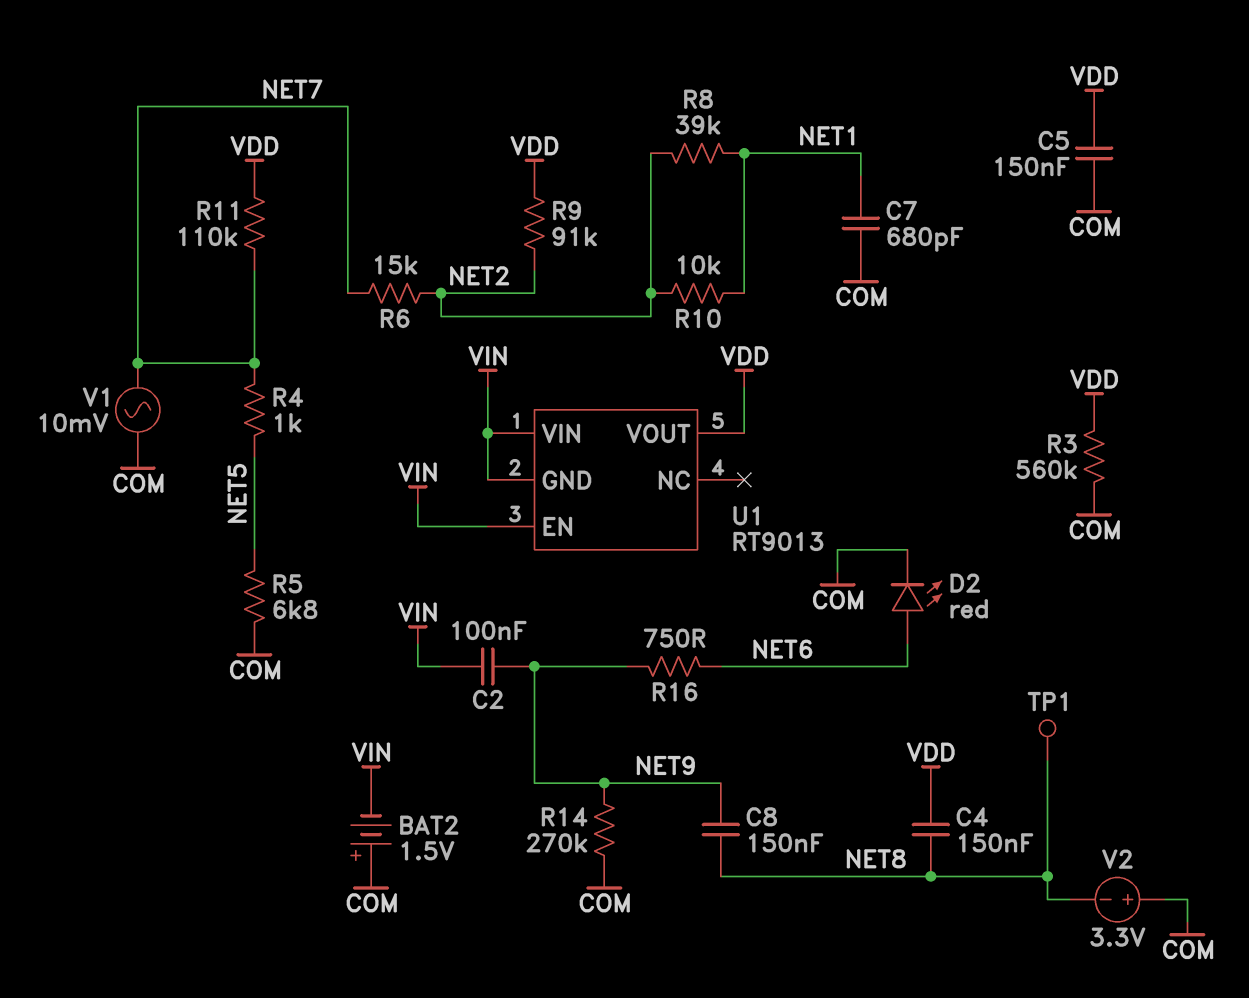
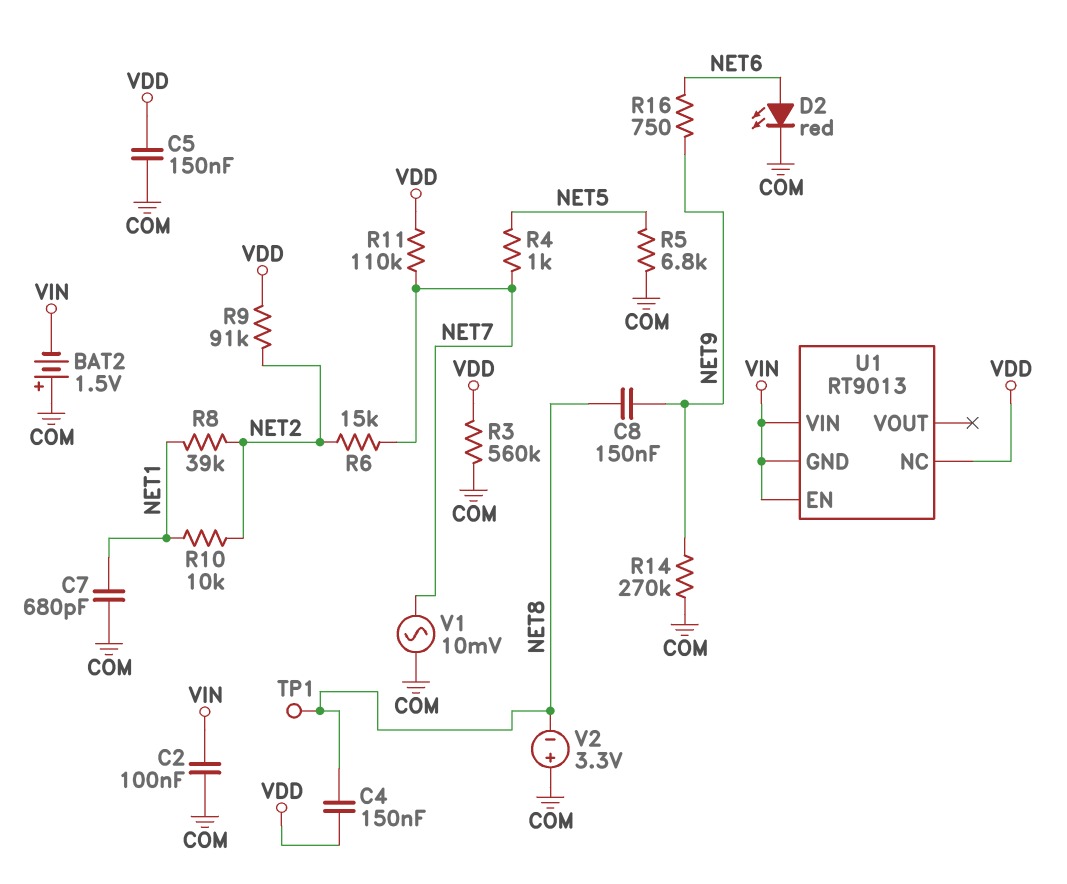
C2: 100nF (NET9, VIN) -> 100nF (COM, VIN)
U1 pin NC: none -> VDD
U1 pin VOUT: VDD -> none

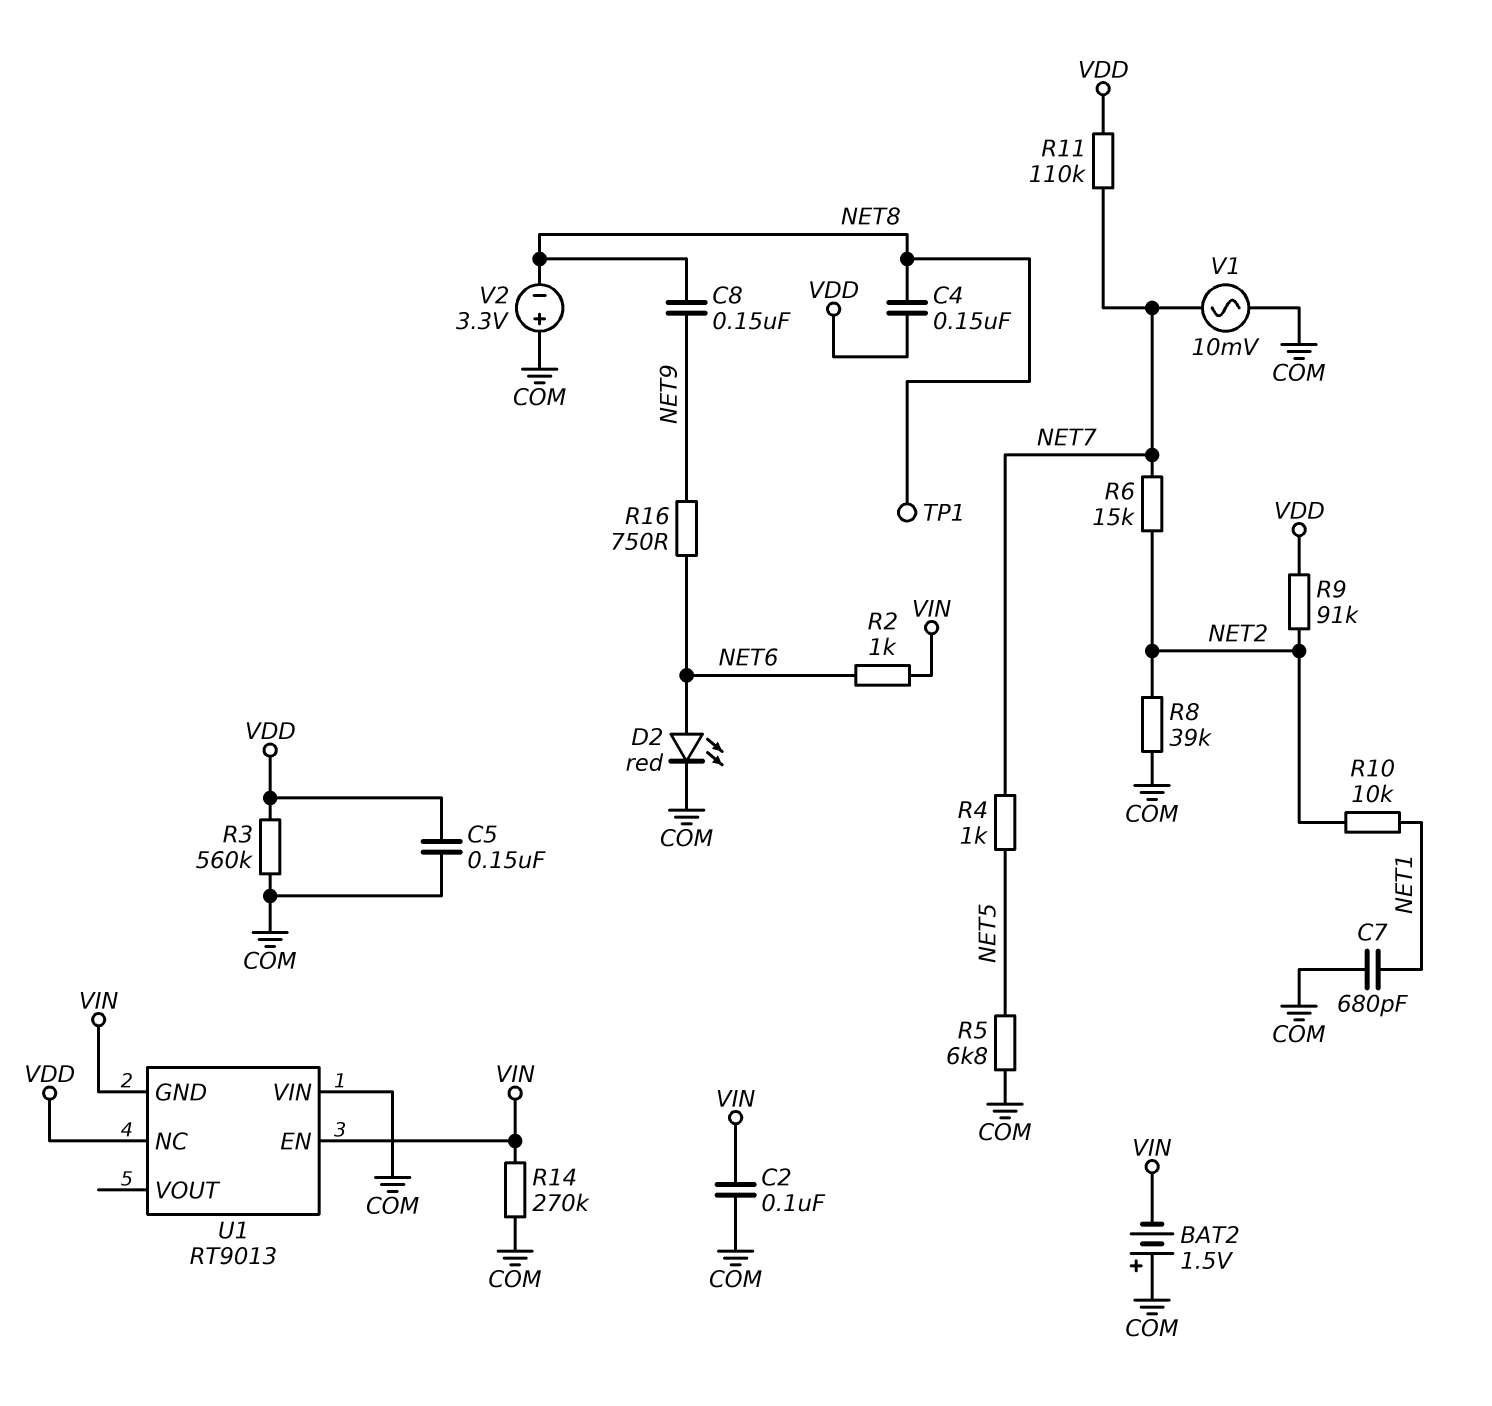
R2: none -> 1k (NET6, VIN)
R8: 39k (NET1, NET2) -> 39k (COM, NET2)
R14: 270k (COM, NET9) -> 270k (COM, VIN)
U1 pin VIN: VIN -> COM

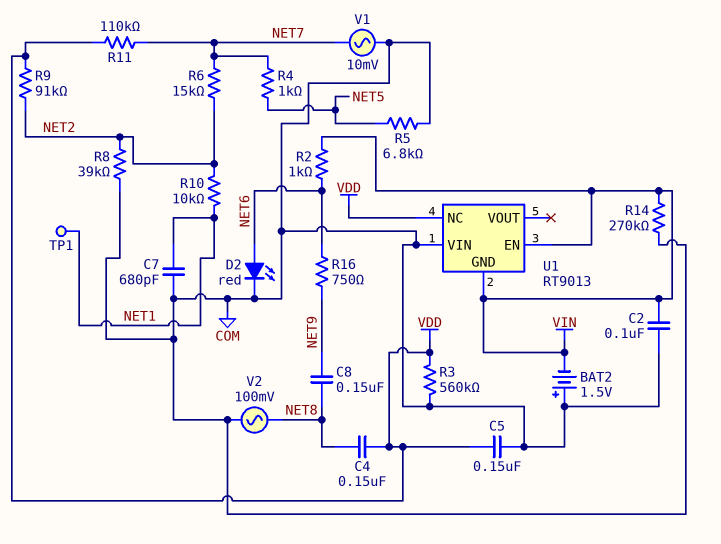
TP1: test point (NET8) -> test point (NET1)
V2: 3.3V (plus COM, minus NET8) -> AC 100mV (COM, NET8)

